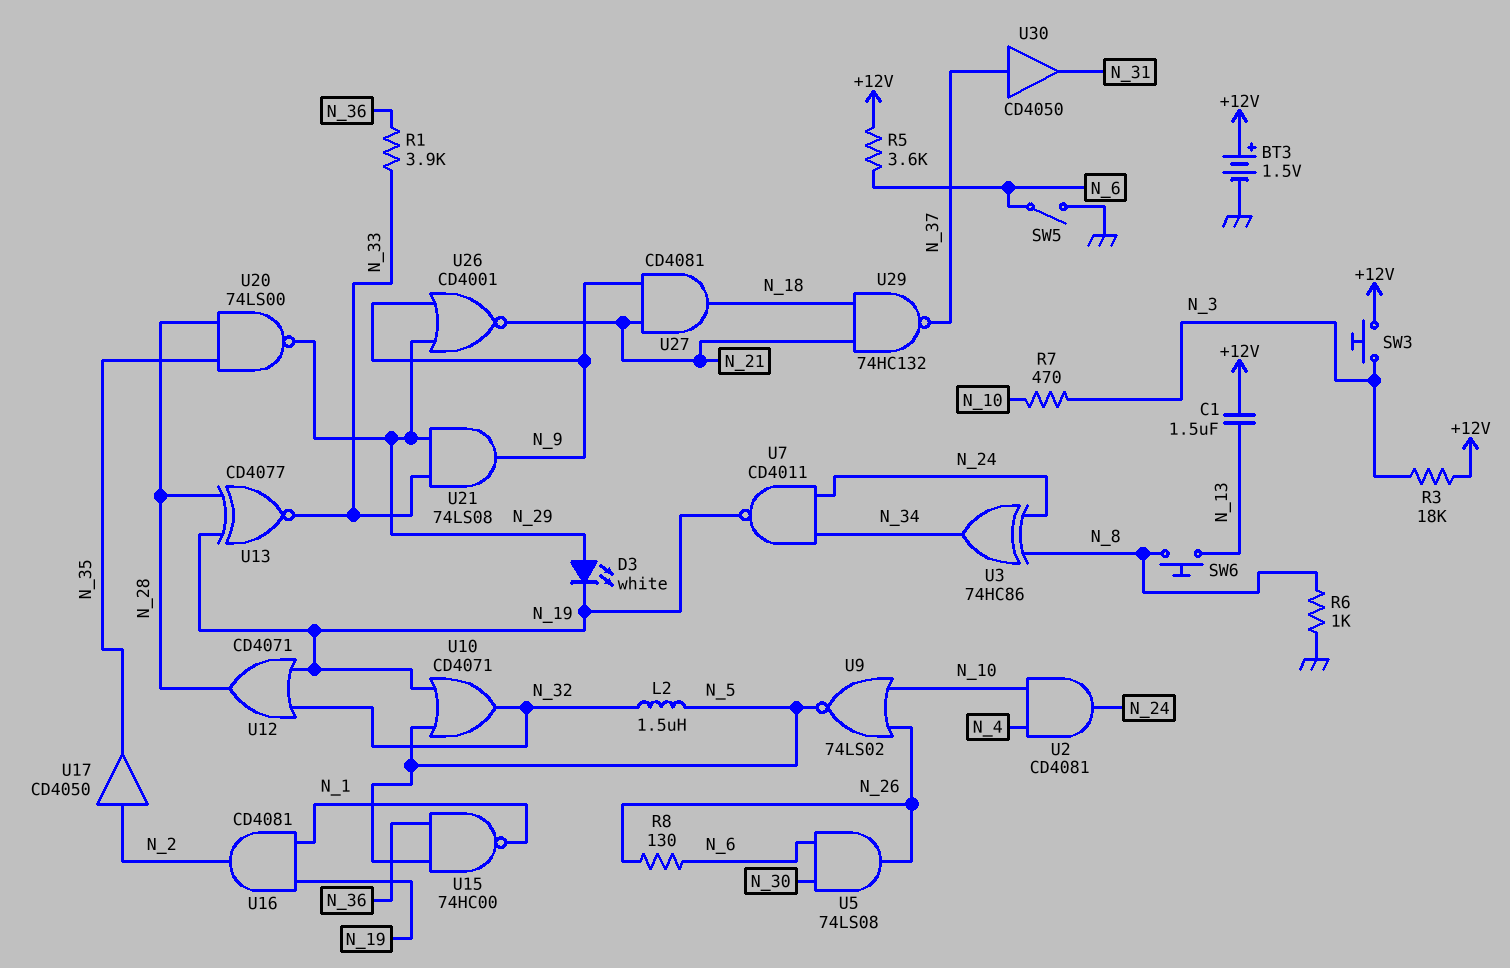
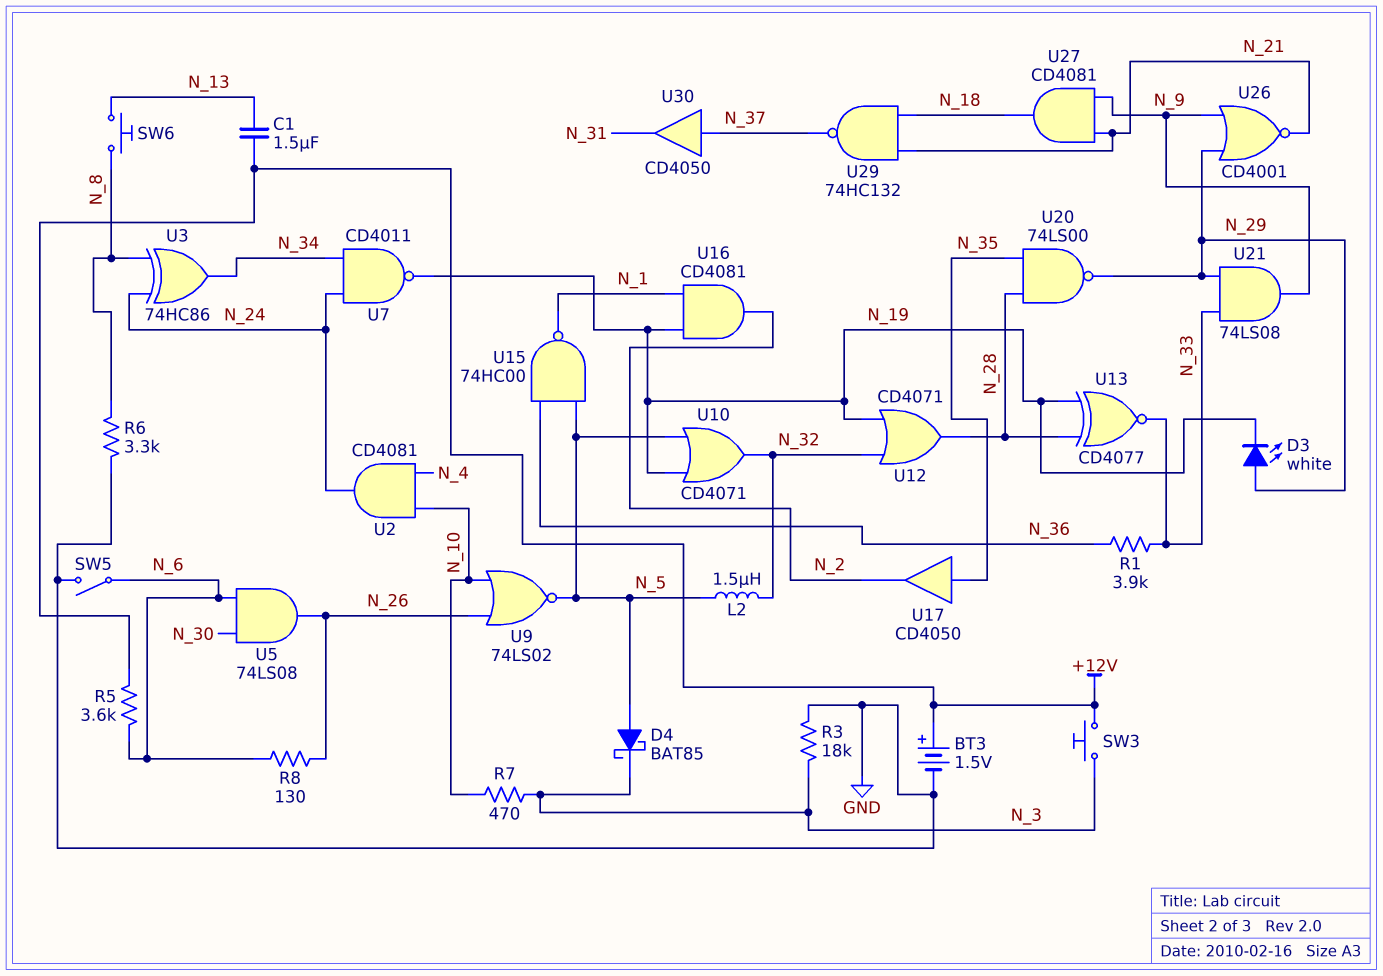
D4: none -> schottky BAT85 (A N_5, K N_3)
R3: 18k (+12V, N_3) -> 18k (GND, N_3)
R6: 1k (GND, N_8) -> 3.3k (GND, N_8)
U17: buffer CD4050 (in N_2, out N_35) -> buffer CD4050 (in N_35, out N_2)

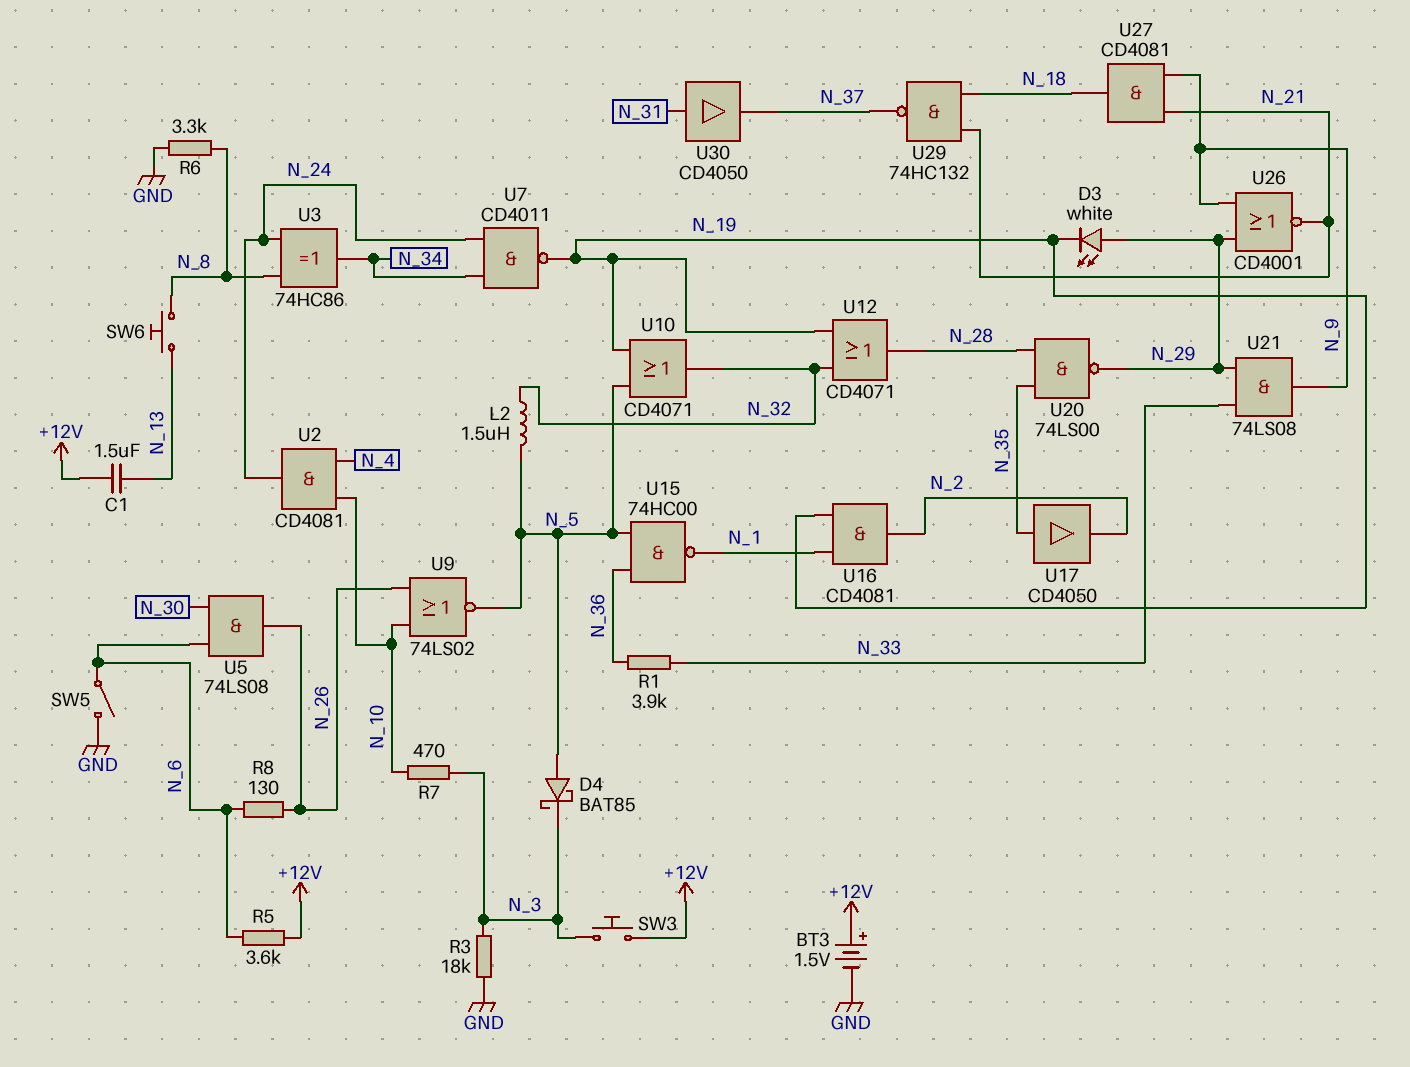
U13: XNOR CD4077 (in N_19, in N_28, out N_33) -> none
U30: buffer CD4050 (in N_37, out N_31) -> buffer CD4050 (in N_31, out N_37)

